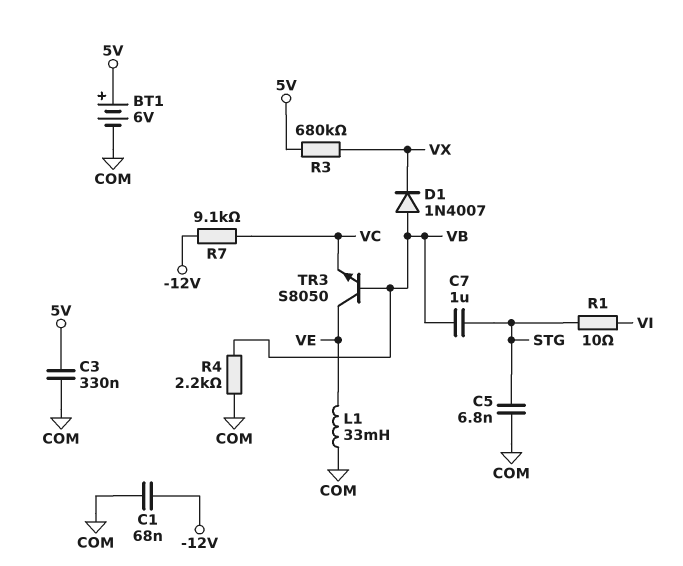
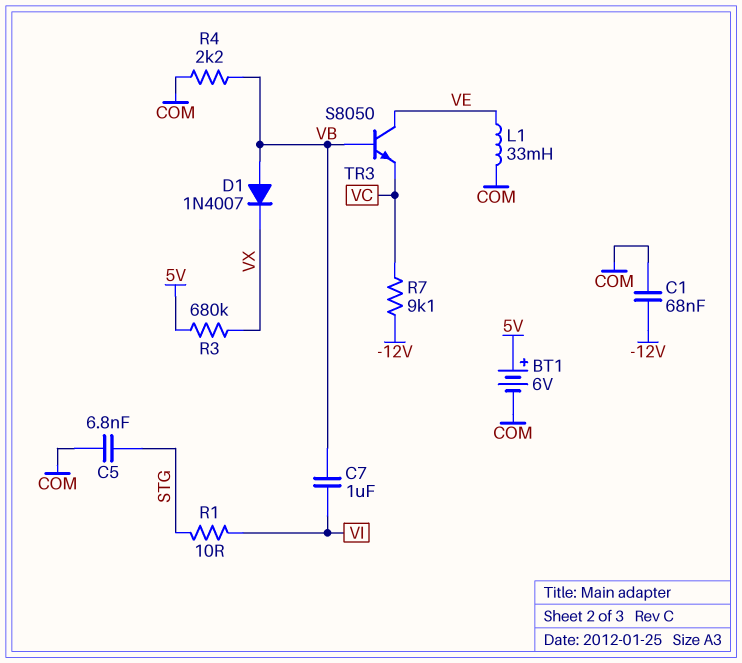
C3: 330nF (5V, COM) -> none
C7: 1uF (STG, VB) -> 1uF (VB, VI)

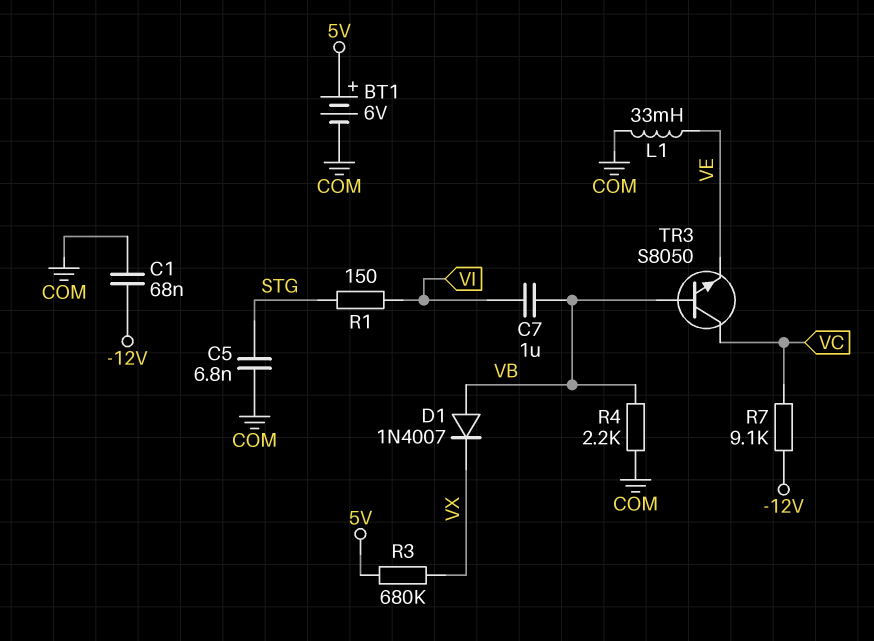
R1: 10 (STG, VI) -> 150 (STG, VI)
TR3: NPN S8050 (B VB, C VE, E VC) -> NPN S8050 (B VB, C VC, E VE)

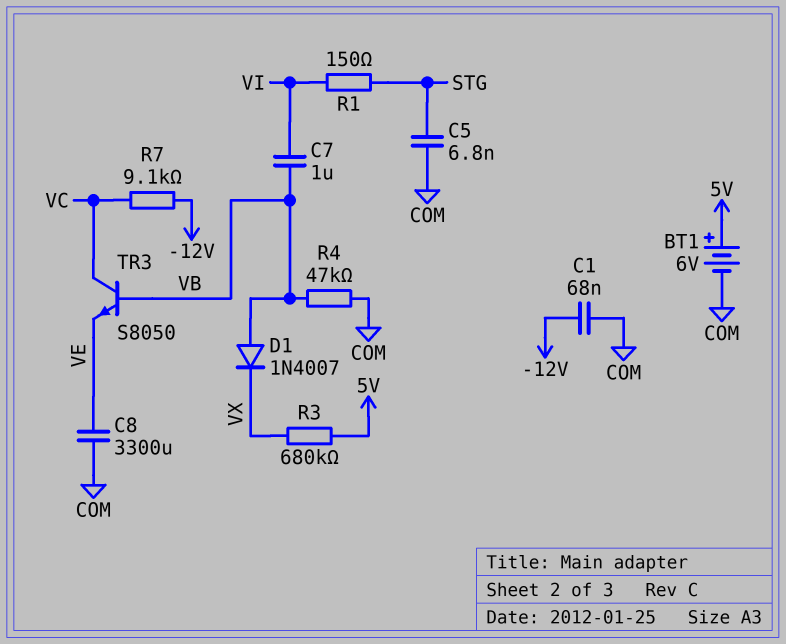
C8: none -> 3300uF (COM, VE)
L1: 33mH (COM, VE) -> none
R4: 2.2k (COM, VB) -> 47k (COM, VB)

